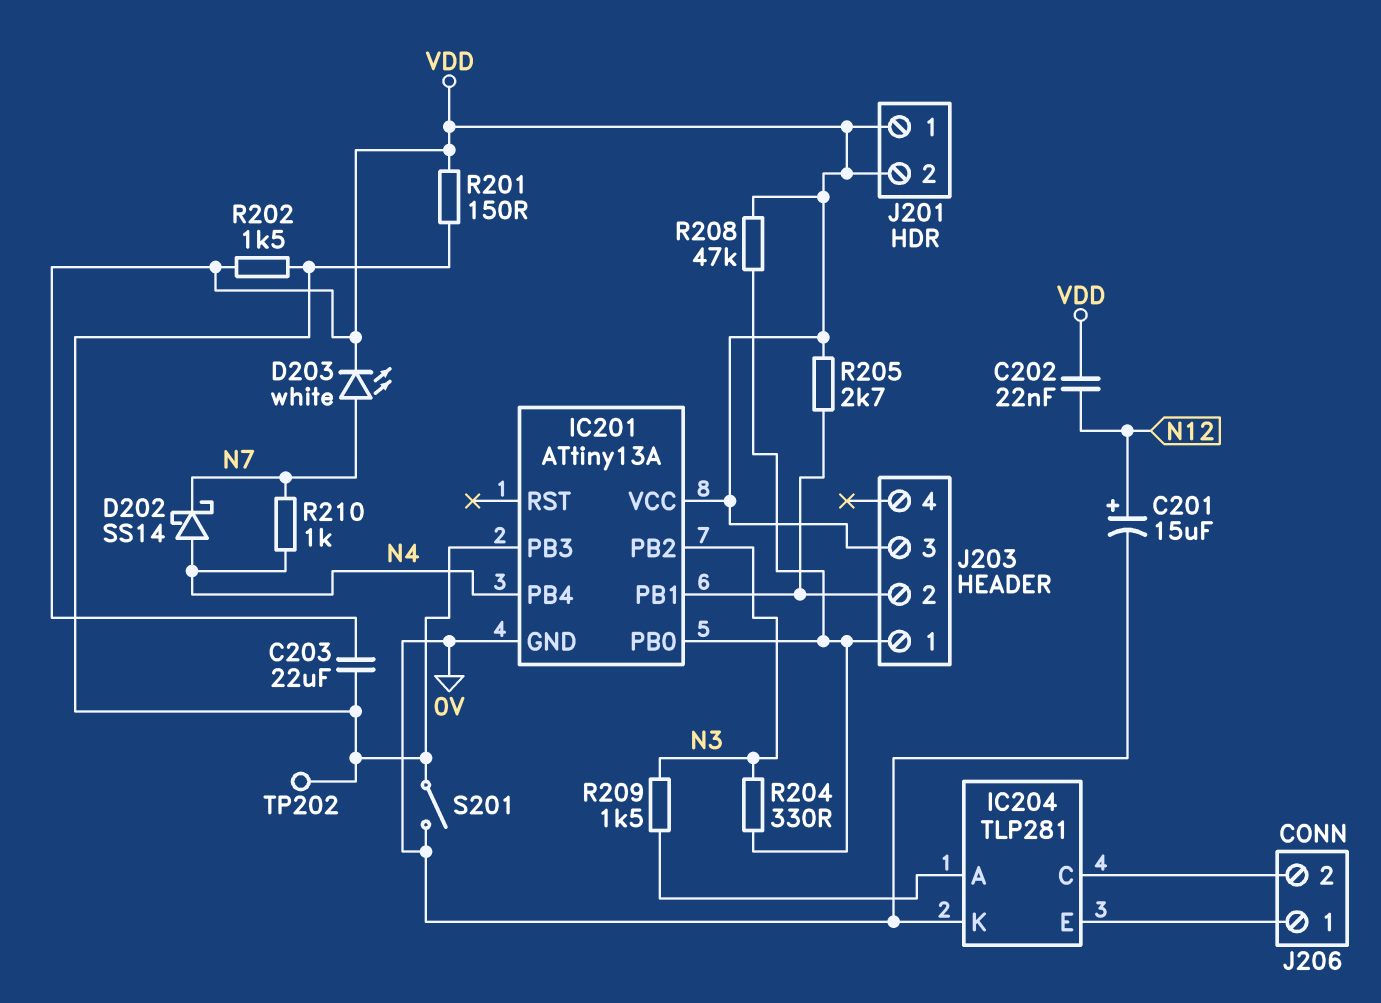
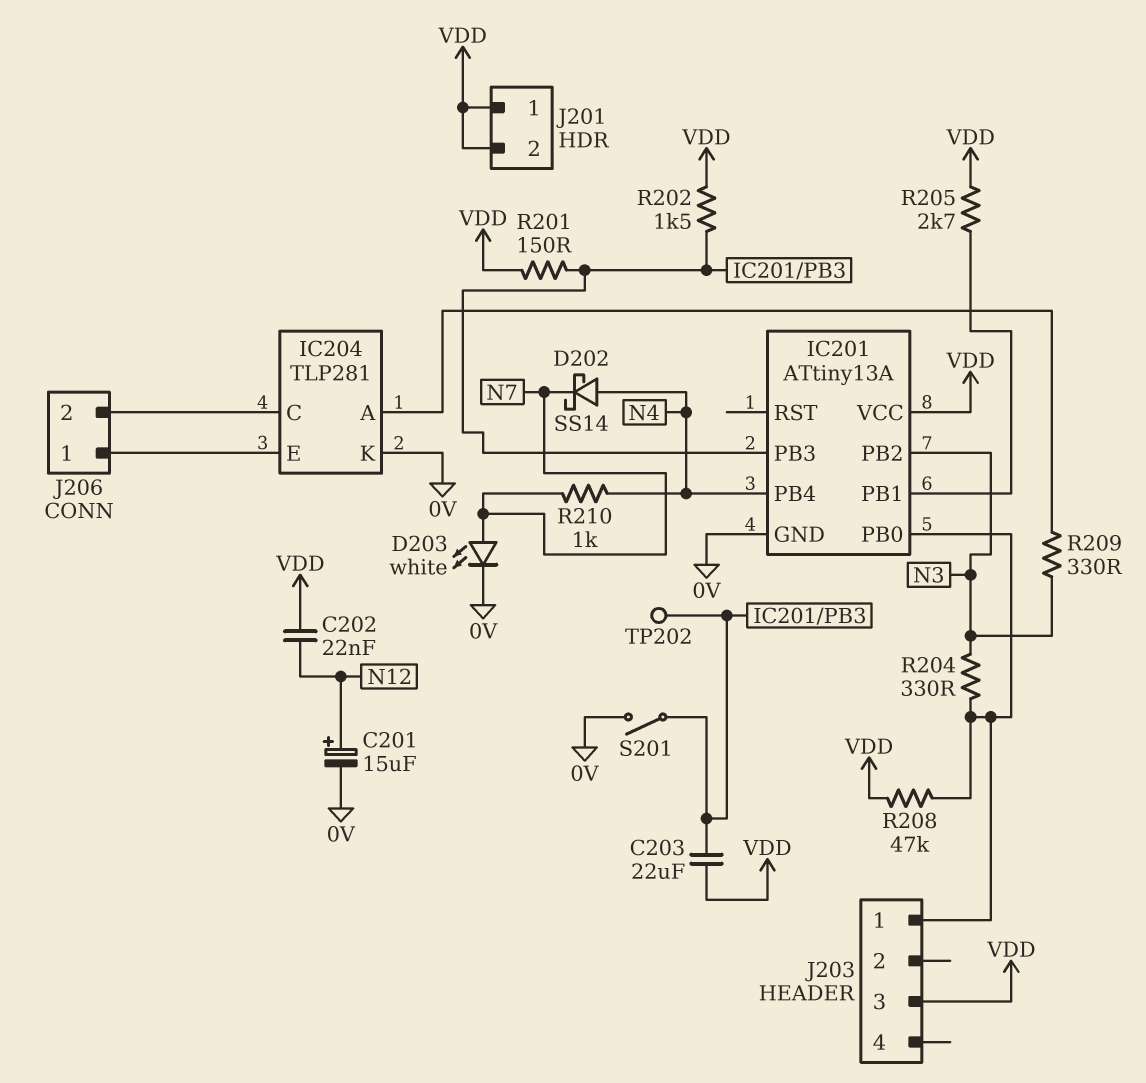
D203: LED white (A N7, K VDD) -> LED white (A N7, K 0V)
J203 pin 2: IC201/PB1 -> none
R209: 1.5k (IC204/A, N3) -> 330 (IC204/A, N3)

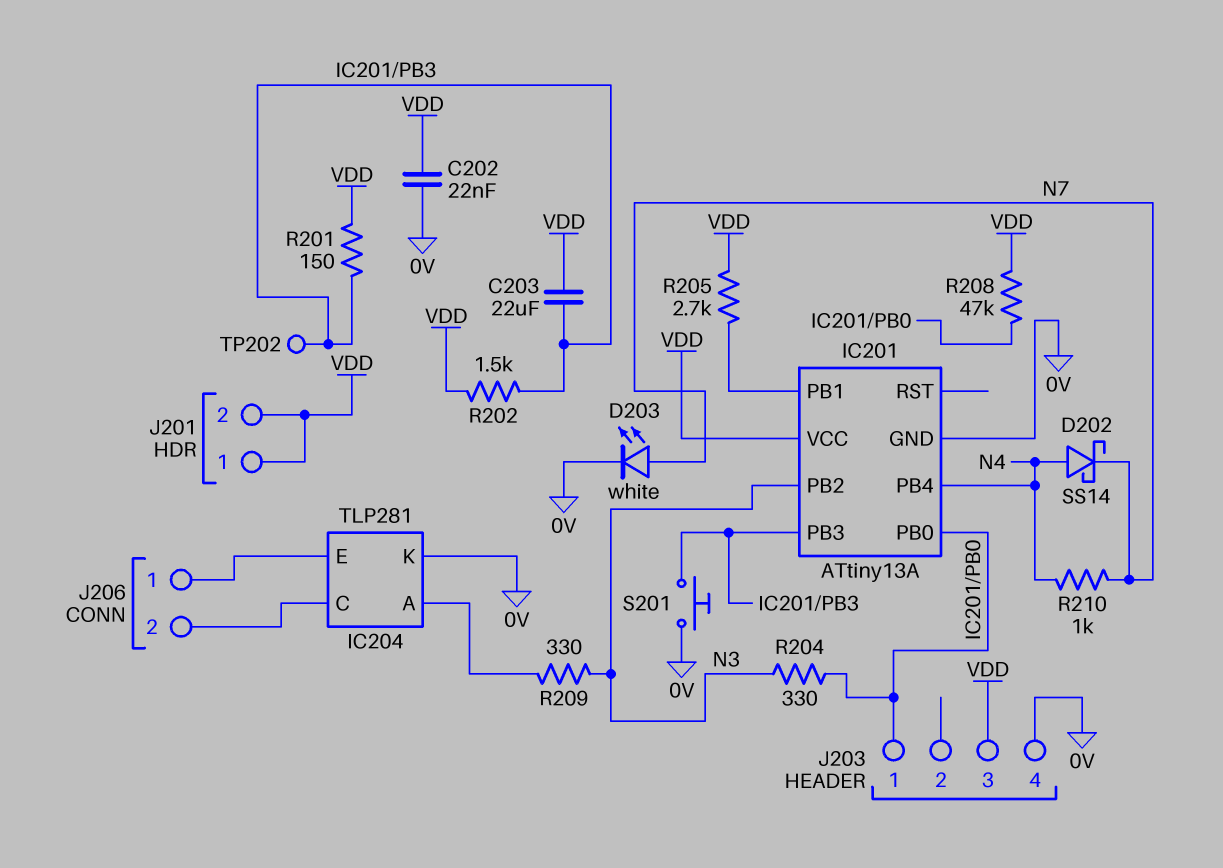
C201: 15uF (plus N12, minus 0V) -> none
C202: 22nF (N12, VDD) -> 22nF (0V, VDD)
J203 pin 4: none -> 0V
S201: switch (0V, IC201/PB3) -> button (0V, IC201/PB3)

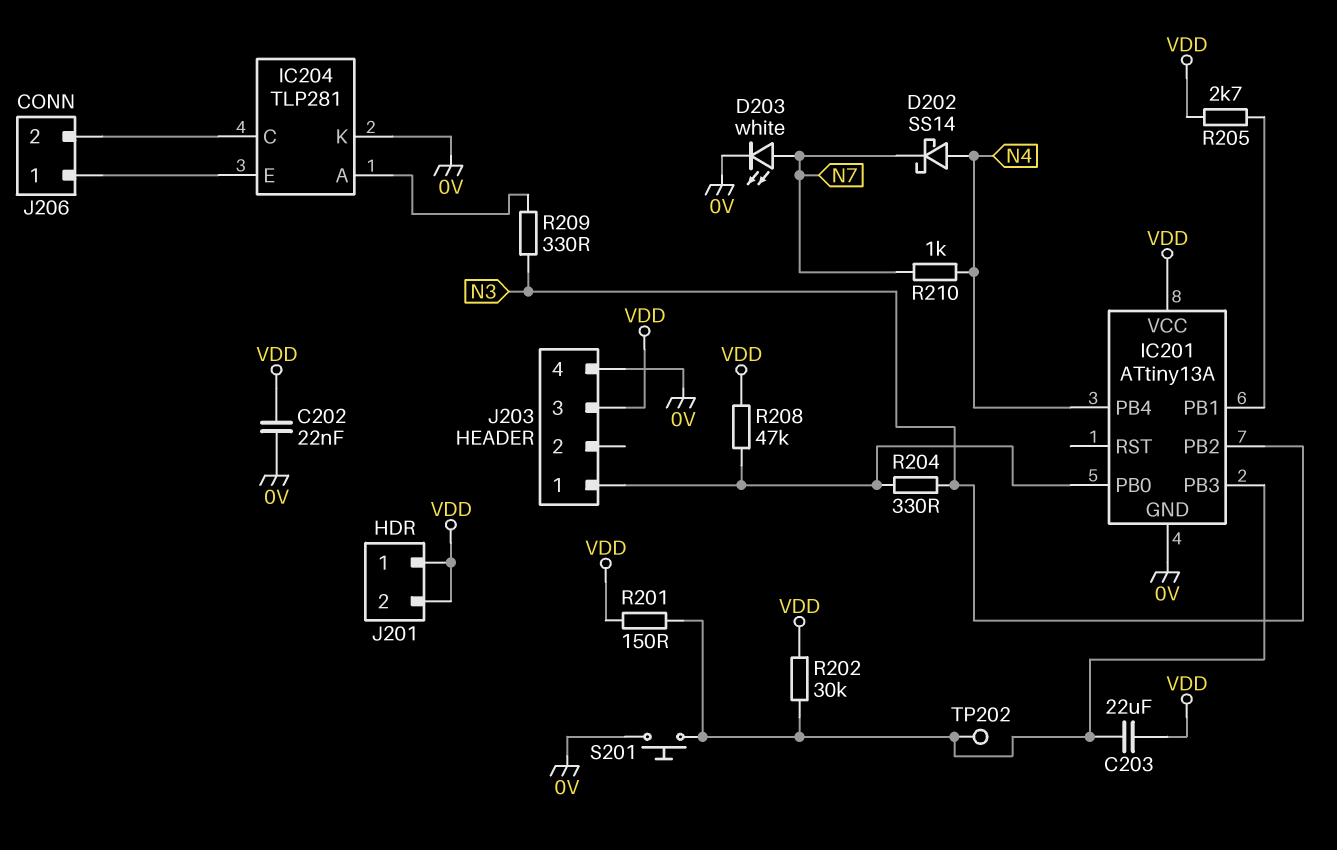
R202: 1.5k (IC201/PB3, VDD) -> 30k (IC201/PB3, VDD)

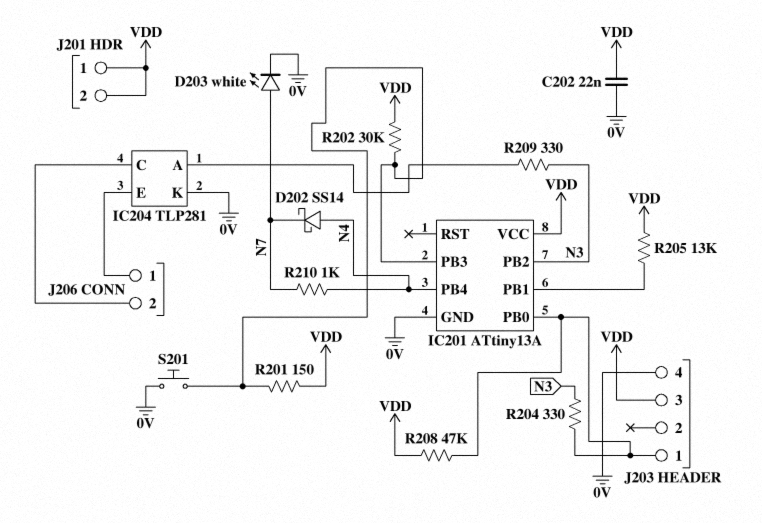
C203: 22uF (IC201/PB3, VDD) -> none
R205: 2.7k (IC201/PB1, VDD) -> 13k (IC201/PB1, VDD)
TP202: test point (IC201/PB3) -> none

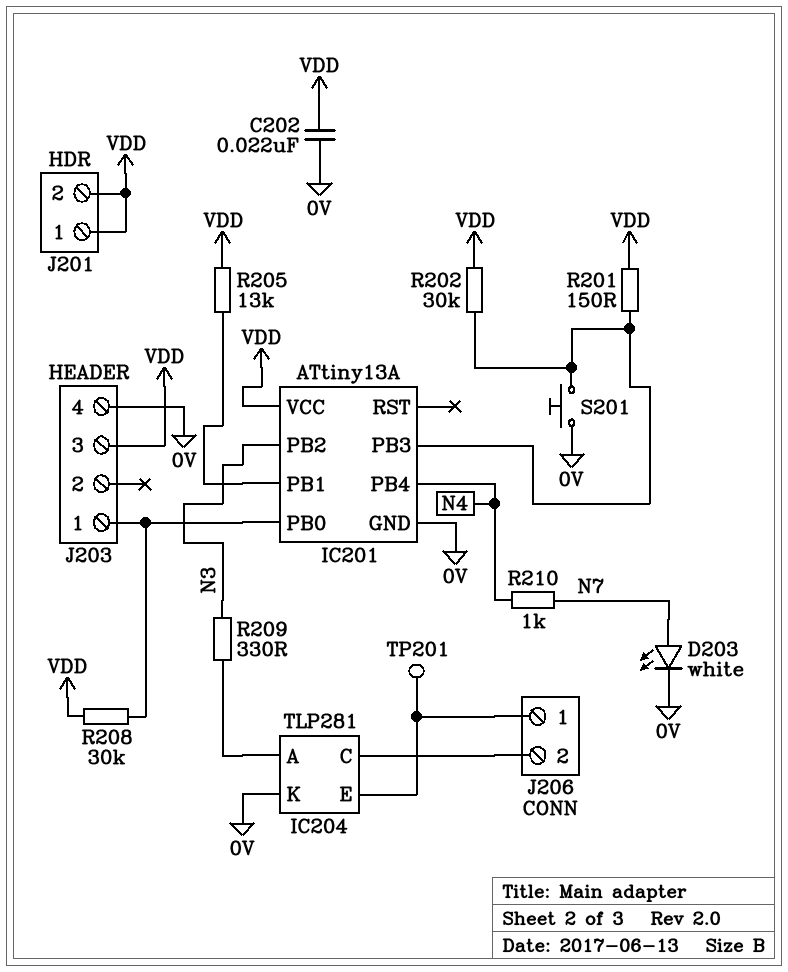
D202: schottky SS14 (A N4, K N7) -> none
R204: 330 (IC201/PB0, N3) -> none
R208: 47k (IC201/PB0, VDD) -> 30k (IC201/PB0, VDD)
TP201: none -> test point (IC204/E)

